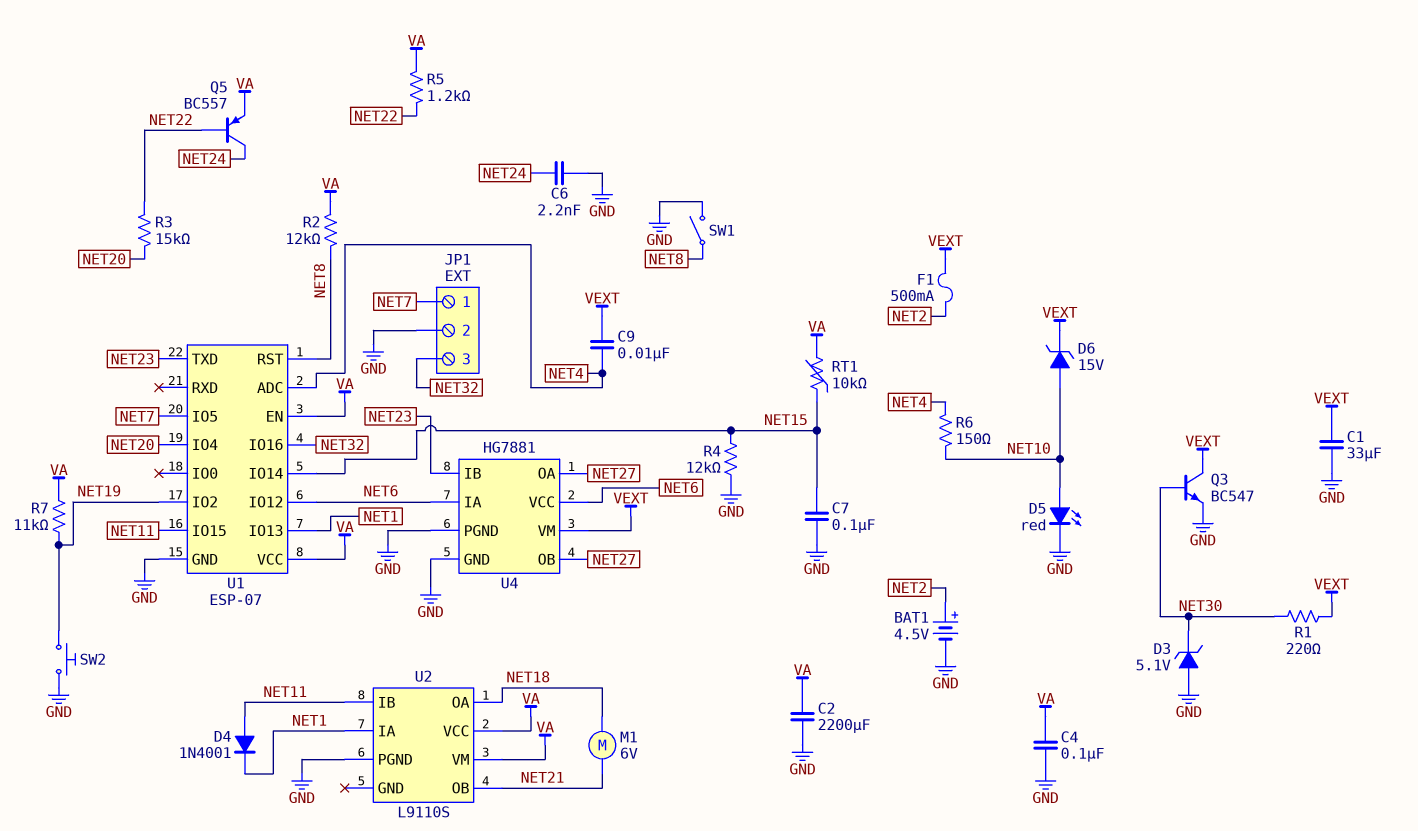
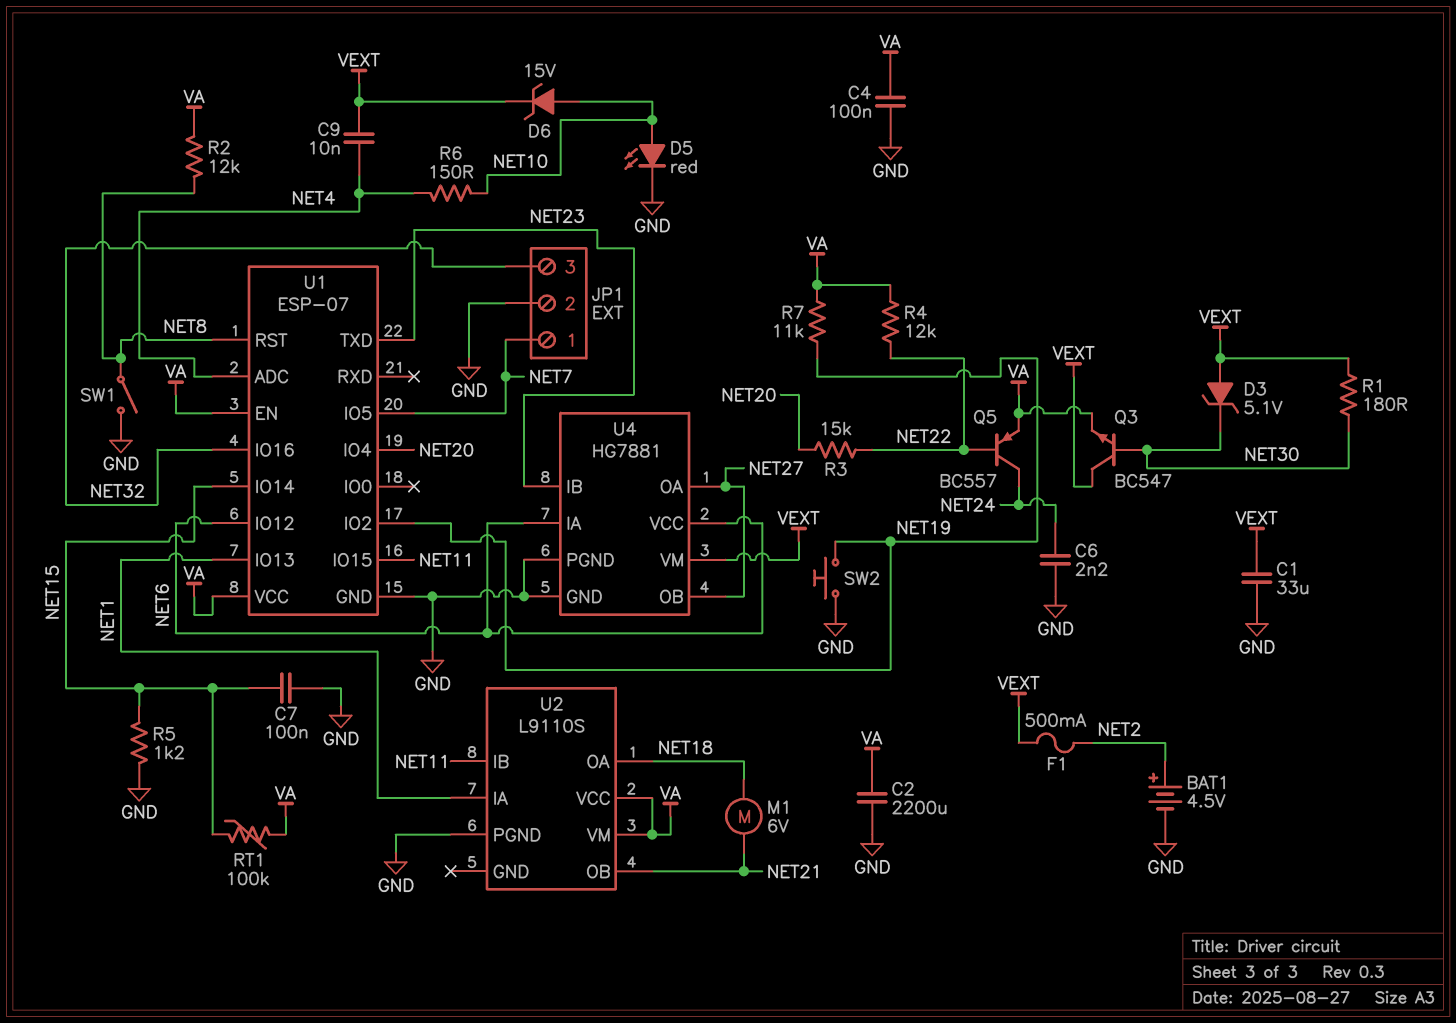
D3: zener 5.1V (A GND, K NET30) -> zener 5.1V (A VEXT, K NET30)
D4: diode 1N4001 (A NET11, K NET1) -> none
Q3: NPN BC547 (B NET30, C VEXT, E GND) -> NPN BC547 (B NET30, C VEXT, E VA)
R1: 220 (NET30, VEXT) -> 180 (NET30, VEXT)
R4: 12k (GND, NET15) -> 12k (NET22, VA)
R5: 1.2k (NET22, VA) -> 1.2k (GND, NET15)
RT1: 10k (NET15, VA) -> 100k (NET15, VA)

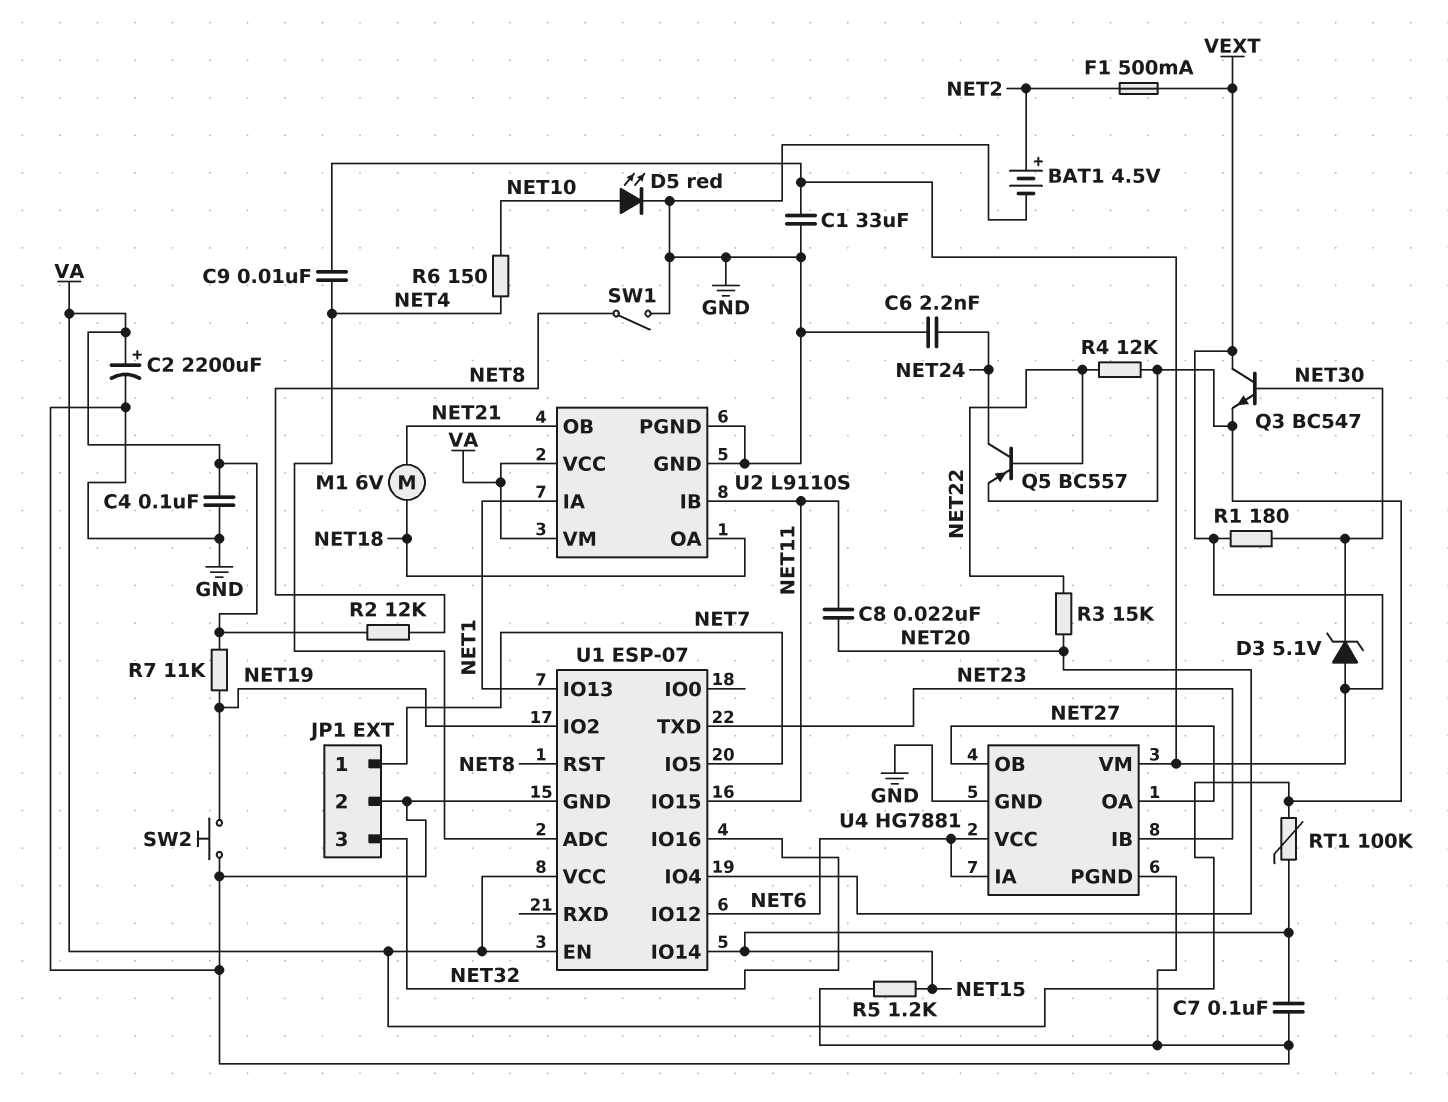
C2: 2200uF (GND, VA) -> 2200uF (plus VA, minus GND)
C8: none -> 22nF (NET11, NET20)
D6: zener 15V (A NET10, K VEXT) -> none
U2 pin GND: none -> GND

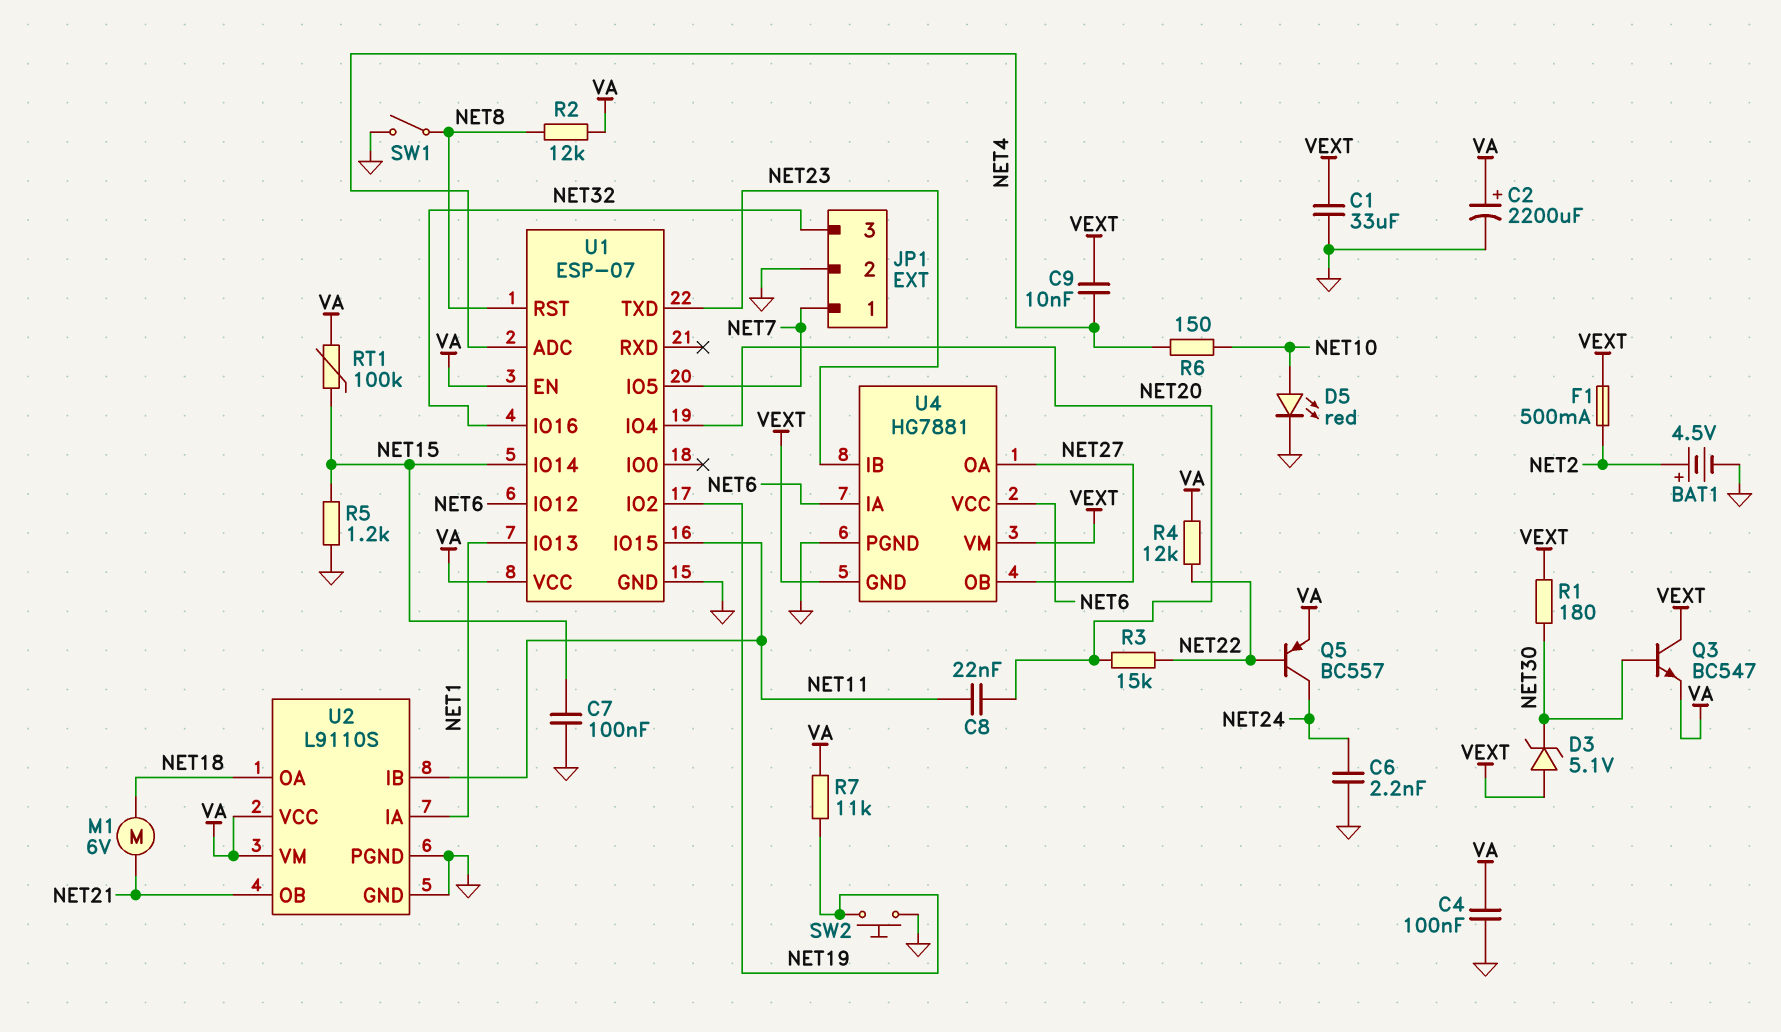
U4 pin GND: GND -> VEXT

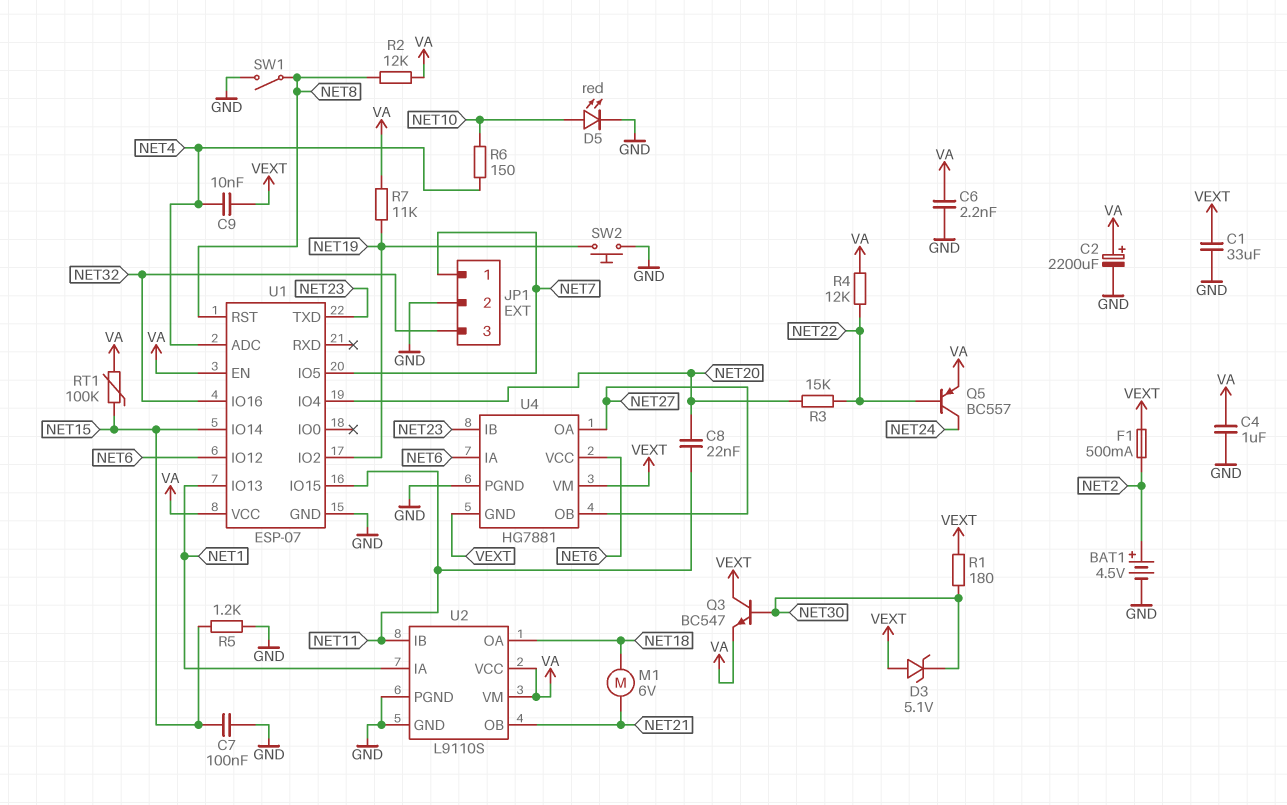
C4: 100nF (GND, VA) -> 1uF (GND, VA)
C6: 2.2nF (GND, NET24) -> 2.2nF (GND, VA)

